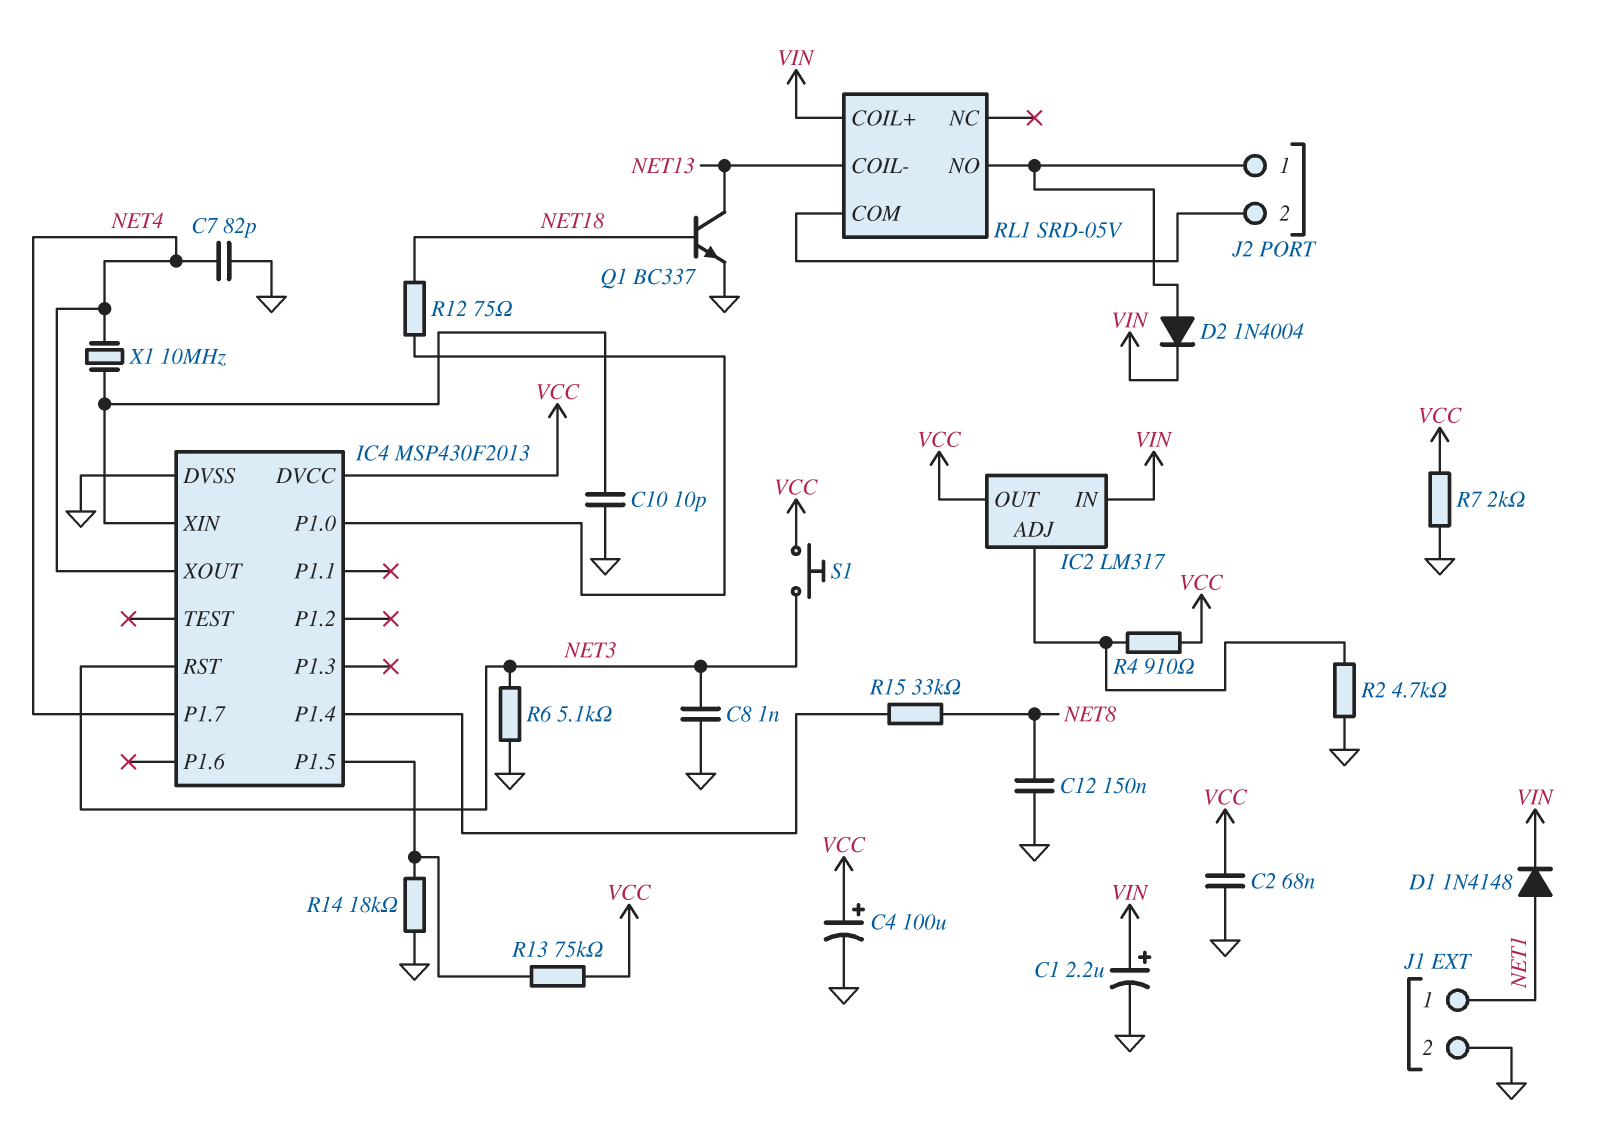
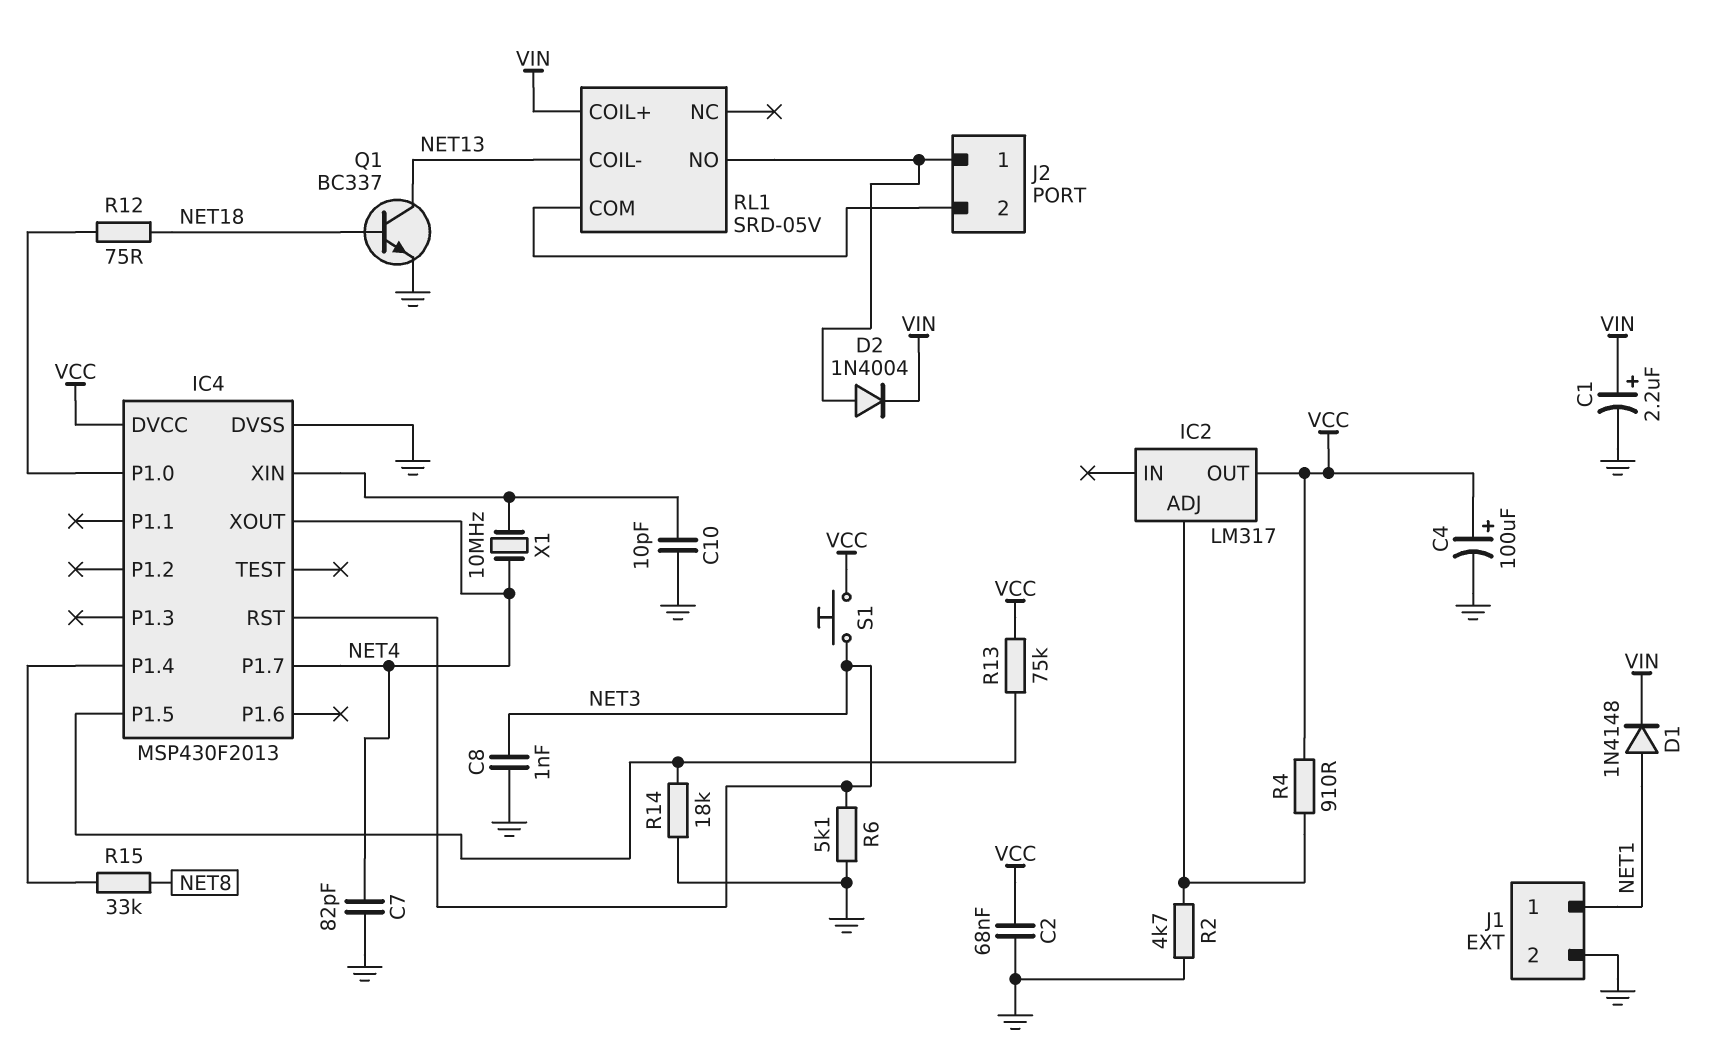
C12: 150nF (GND, NET8) -> none
IC2 pin IN: VIN -> none
R7: 2k (GND, VCC) -> none

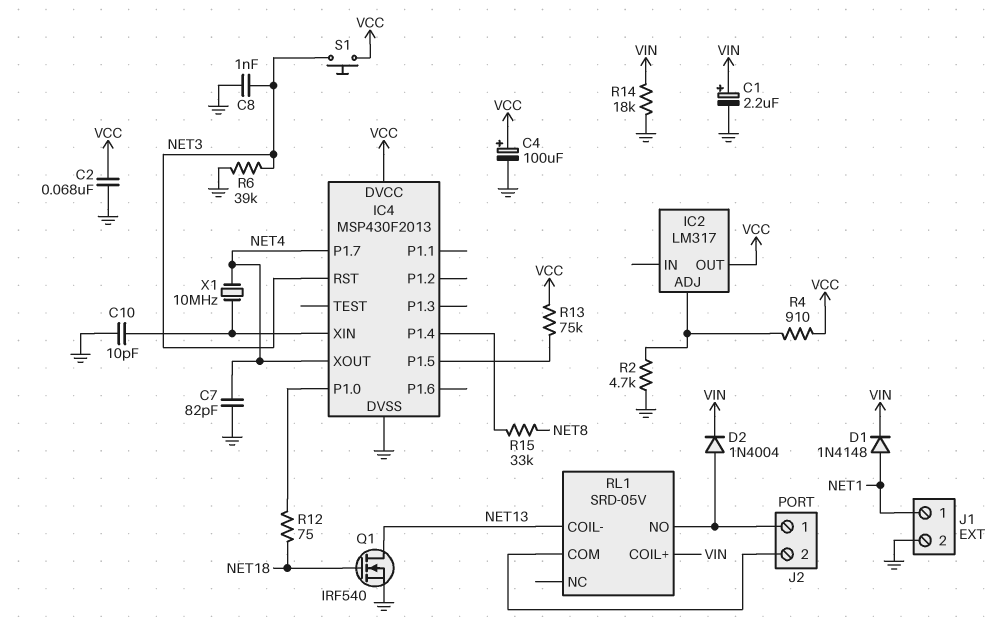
Q1: NPN BC337 (B NET18, C NET13, E GND) -> NMOS IRF540 (G NET18, D NET13, S GND)
R6: 5.1k (GND, NET3) -> 39k (GND, NET3)
R14: 18k (GND, IC4/P1.5) -> 18k (GND, VIN)

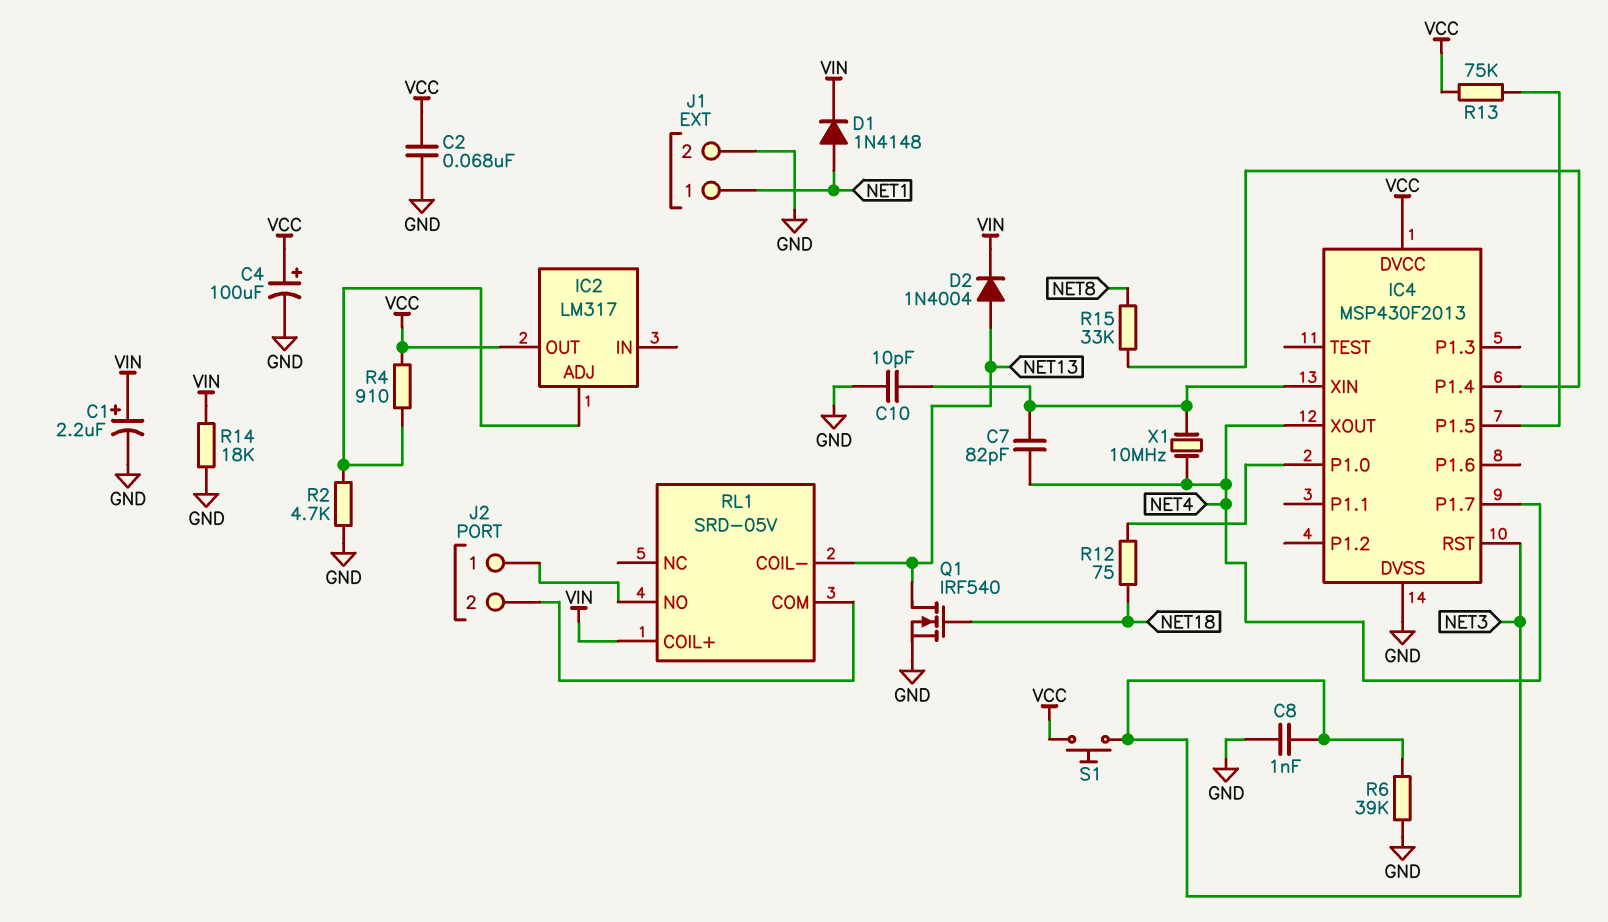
C7: 82pF (GND, NET4) -> 82pF (IC4/XIN, NET4)
D2: diode 1N4004 (A J2/1, K VIN) -> diode 1N4004 (A NET13, K VIN)

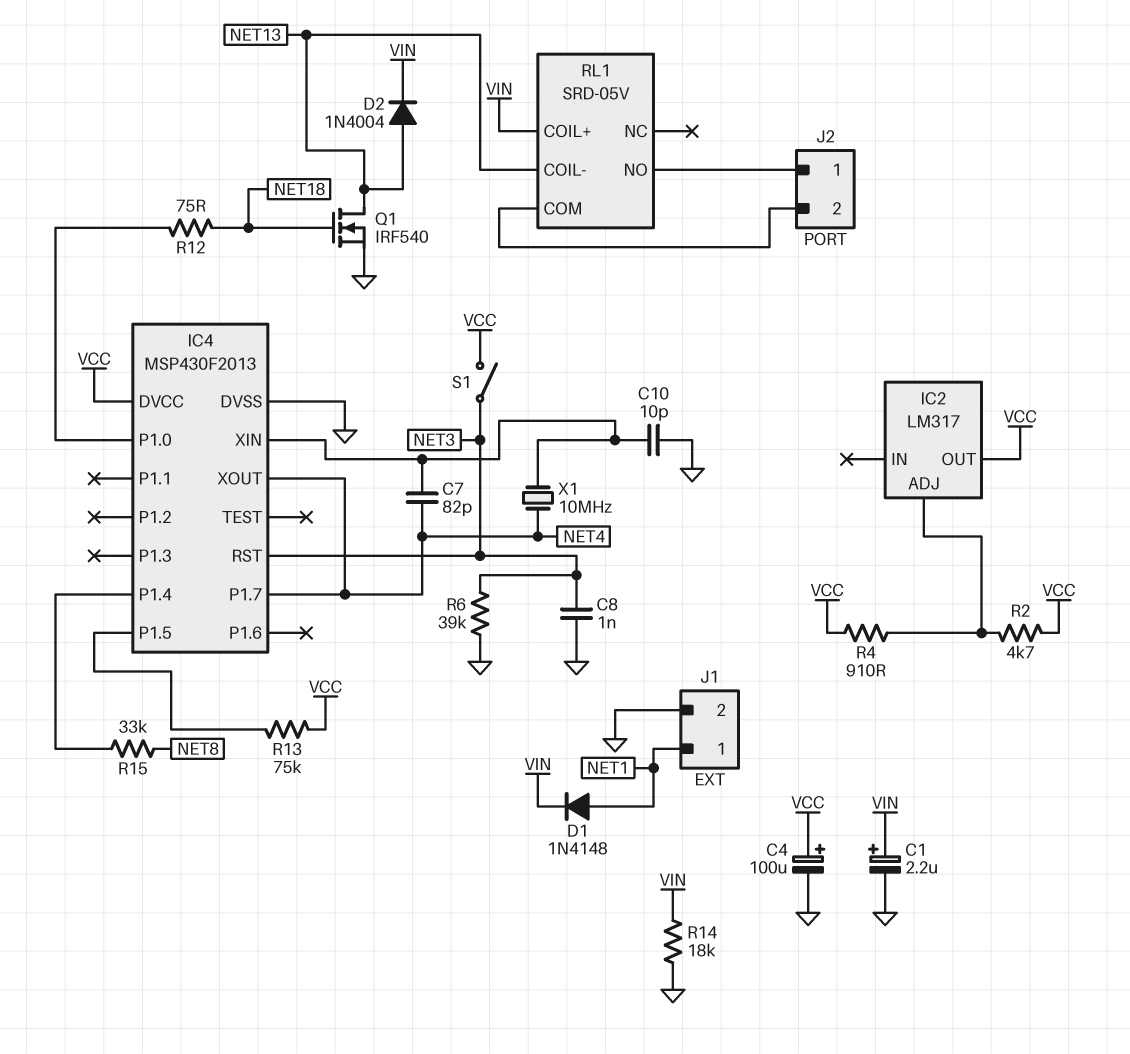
C2: 68nF (GND, VCC) -> none
R2: 4.7k (GND, IC2/ADJ) -> 4.7k (IC2/ADJ, VCC)
S1: button (NET3, VCC) -> switch (NET3, VCC)

